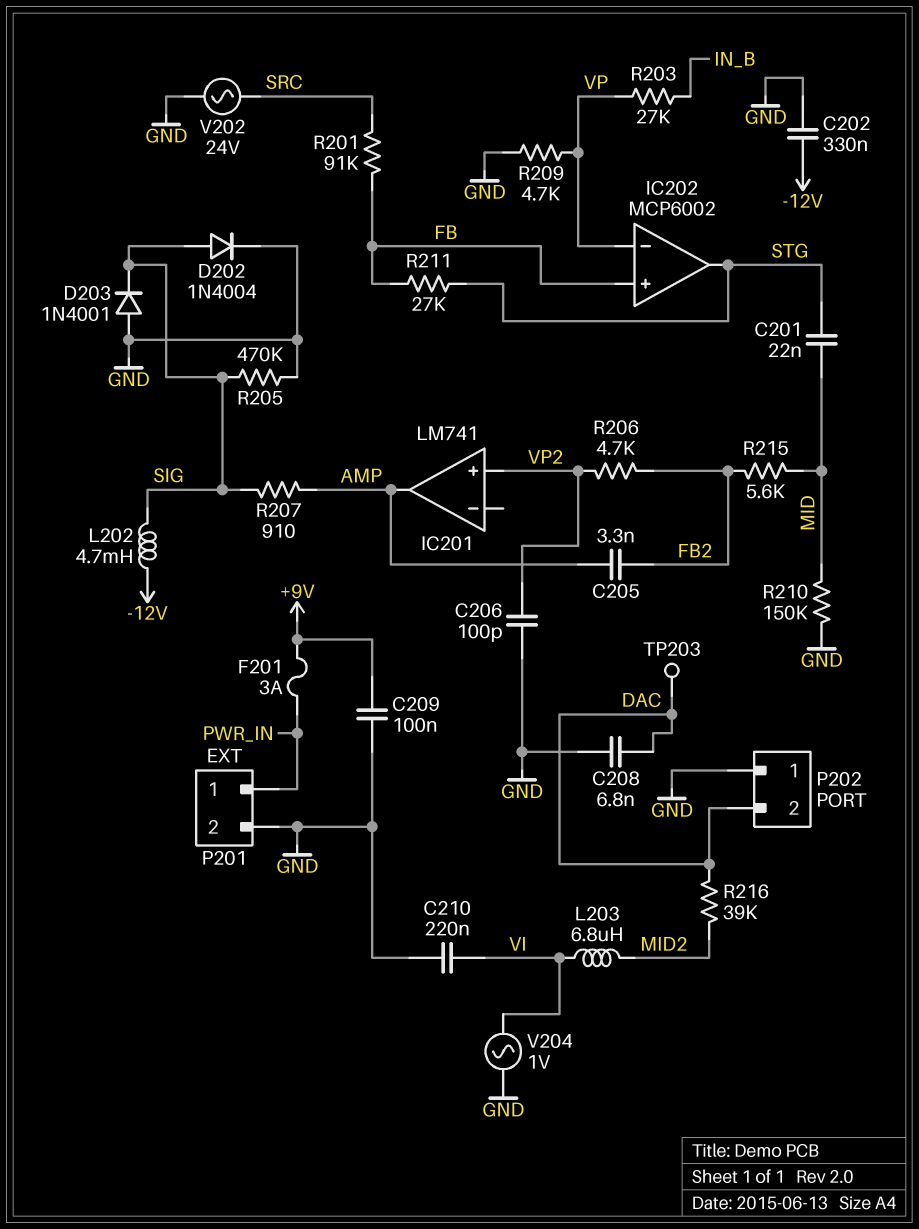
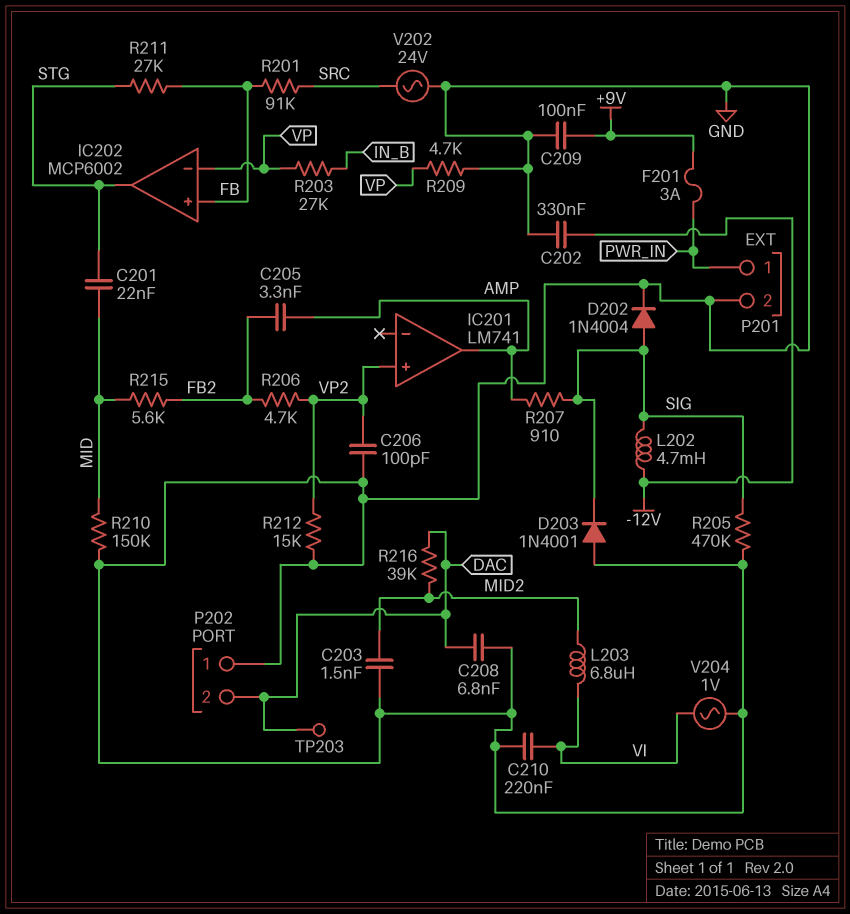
C203: none -> 1.5nF (GND, MID2)
R212: none -> 15k (GND, VP2)

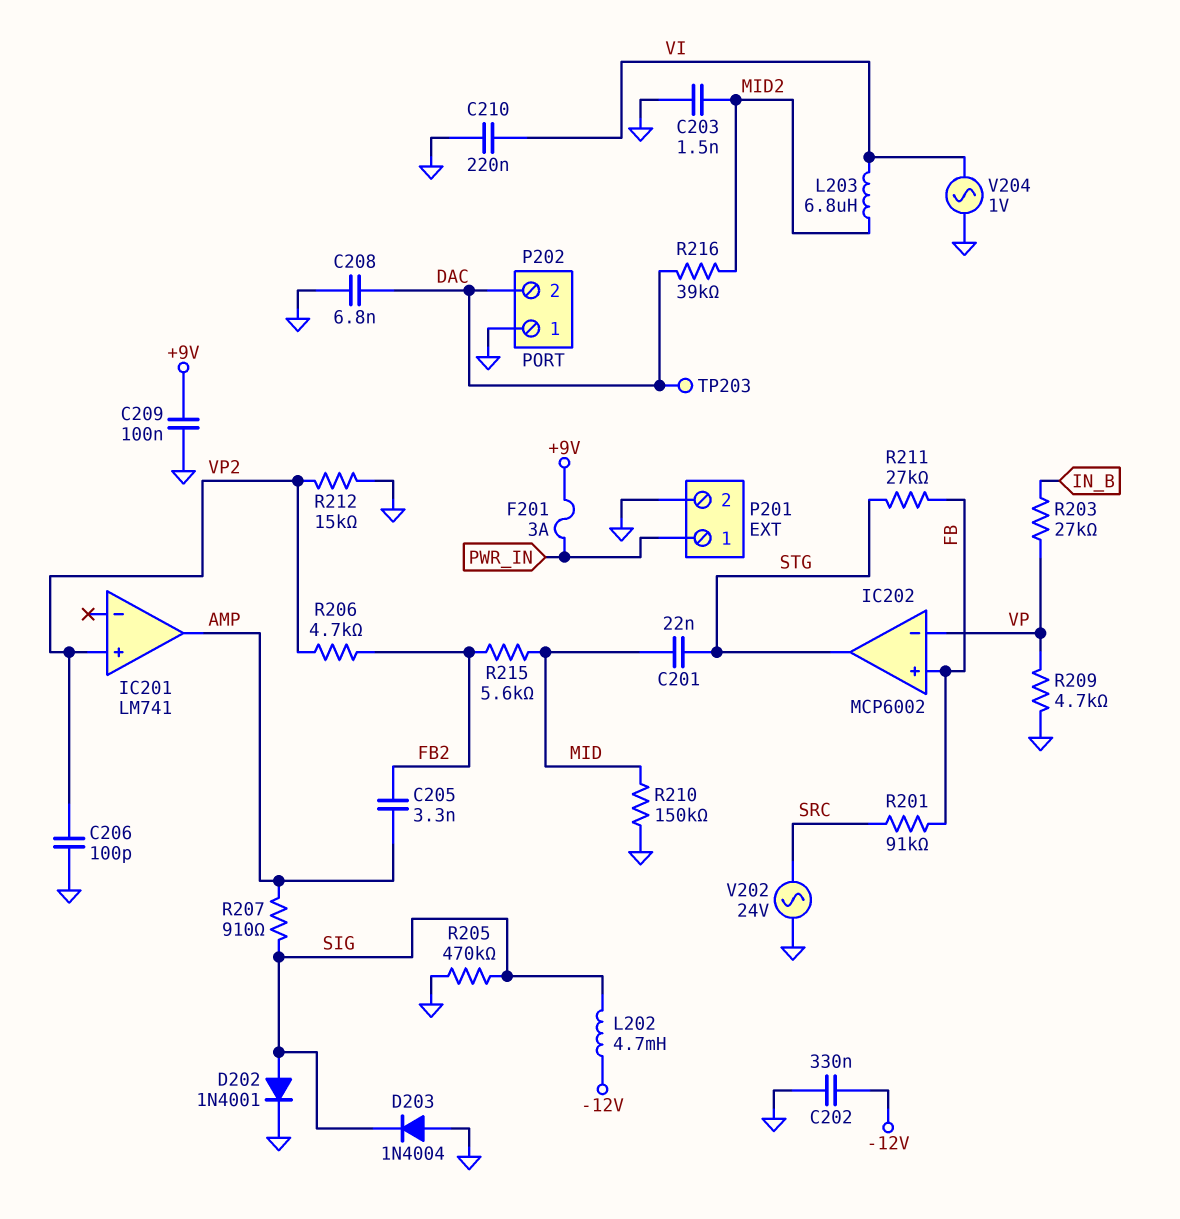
D202: diode 1N4004 (A SIG, K GND) -> diode 1N4001 (A SIG, K GND)
D203: diode 1N4001 (A GND, K SIG) -> diode 1N4004 (A GND, K SIG)

